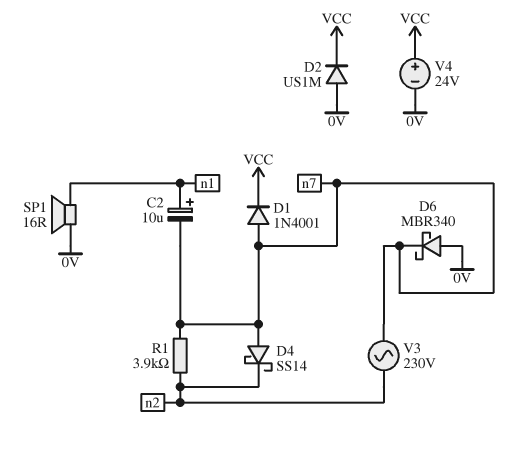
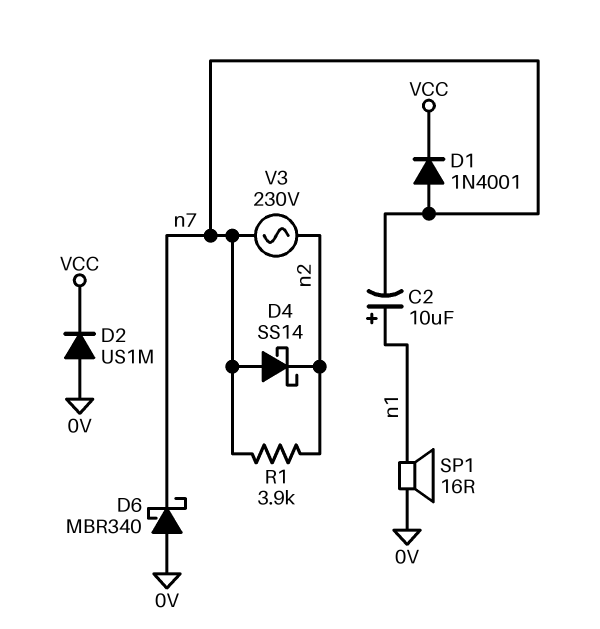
V4: 24V (plus VCC, minus 0V) -> none

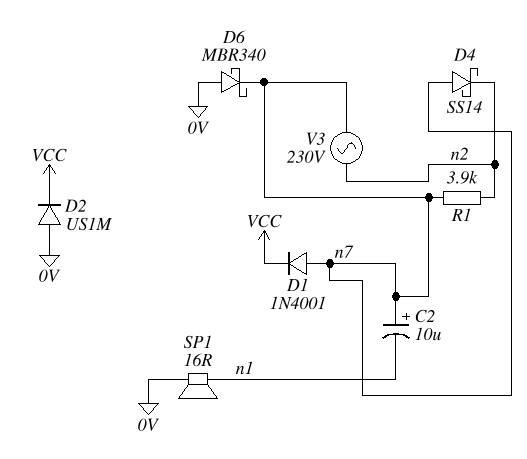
C2: 10uF (plus n1, minus n7) -> 10uF (plus n7, minus n1)

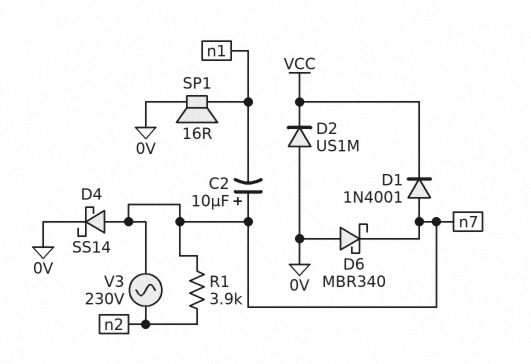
D4: schottky SS14 (A n7, K n2) -> schottky SS14 (A n7, K 0V)

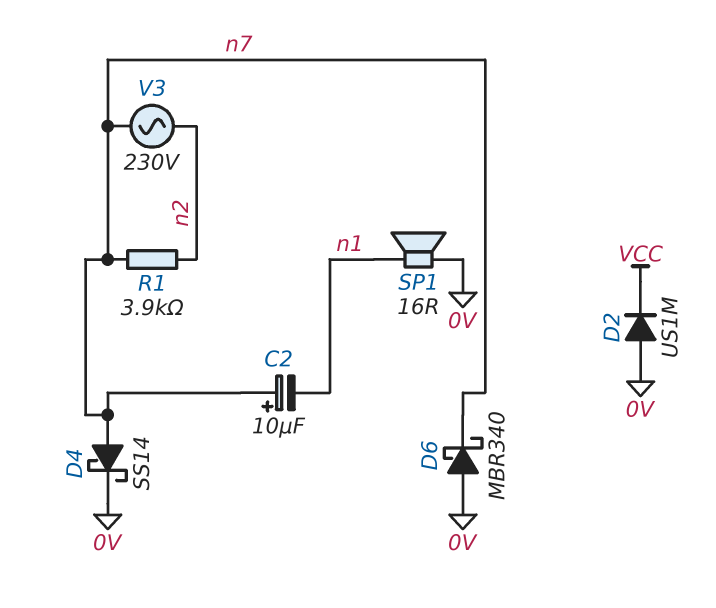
D1: diode 1N4001 (A n7, K VCC) -> none

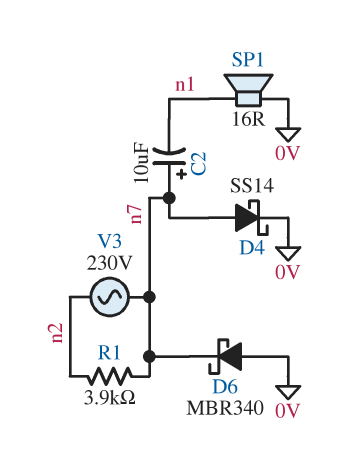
D2: diode US1M (A 0V, K VCC) -> none

